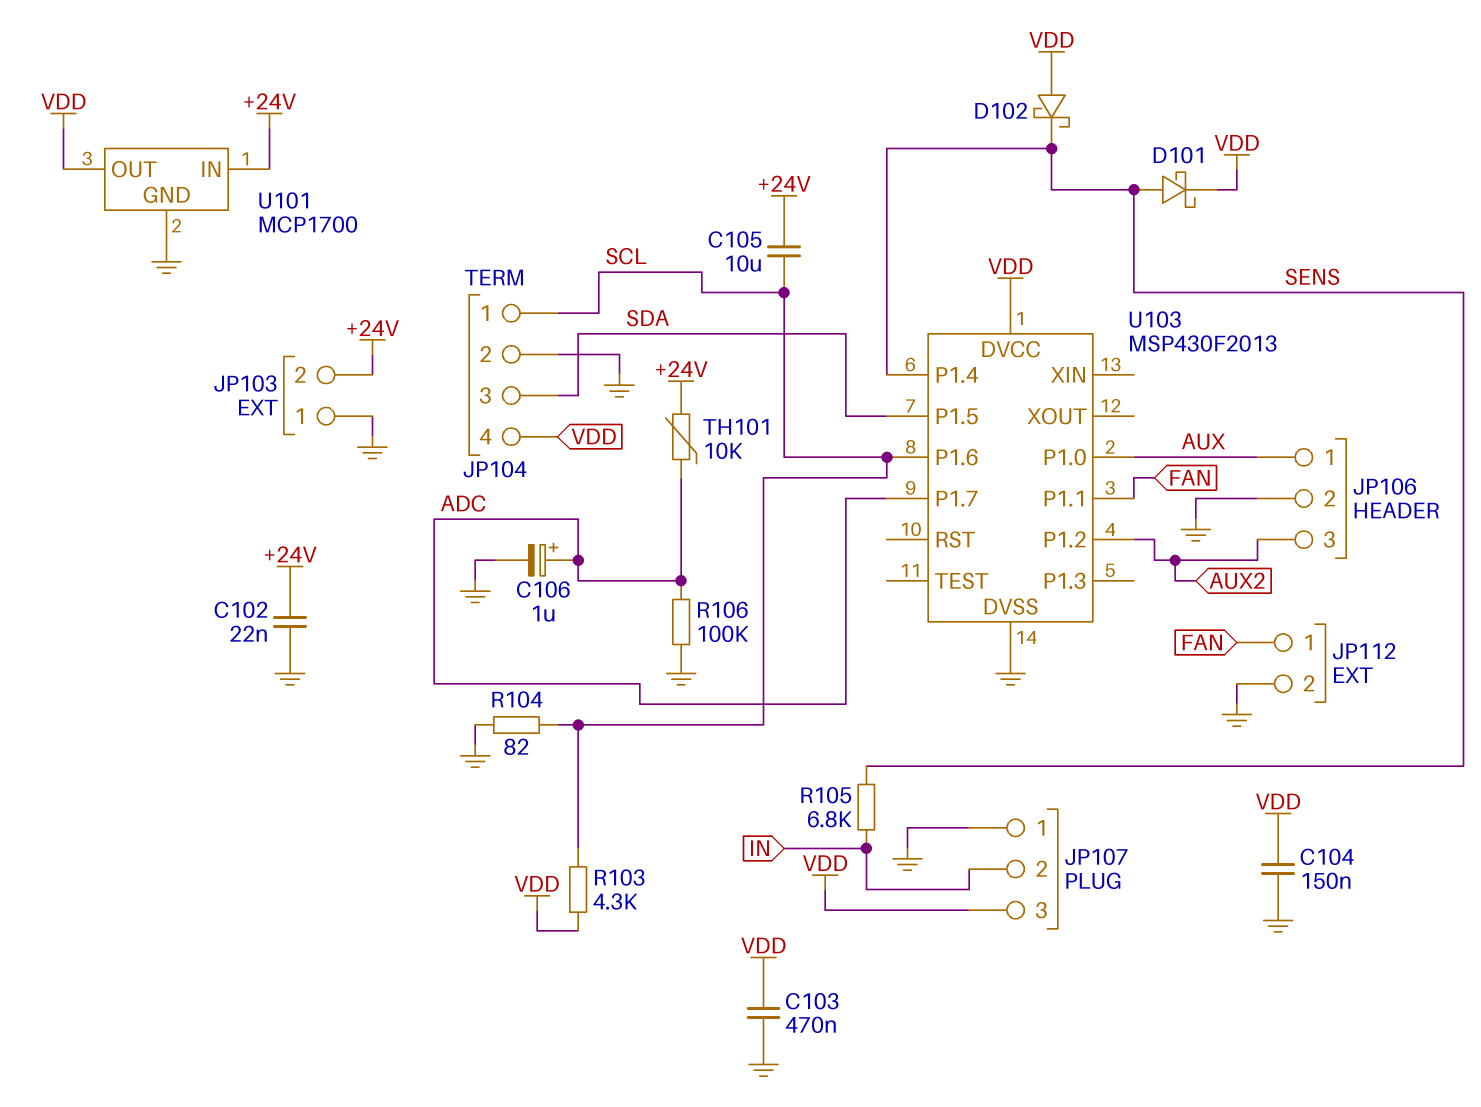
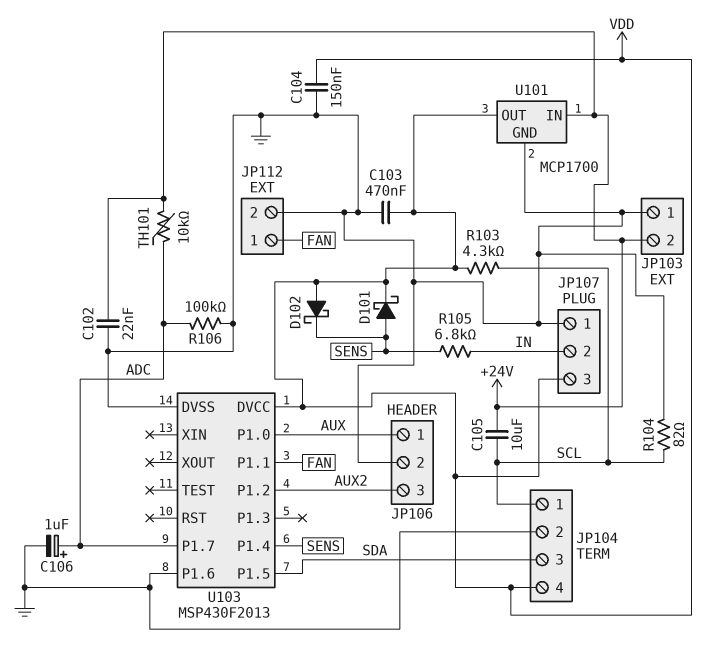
U103 pin P1.6: SCL -> GND

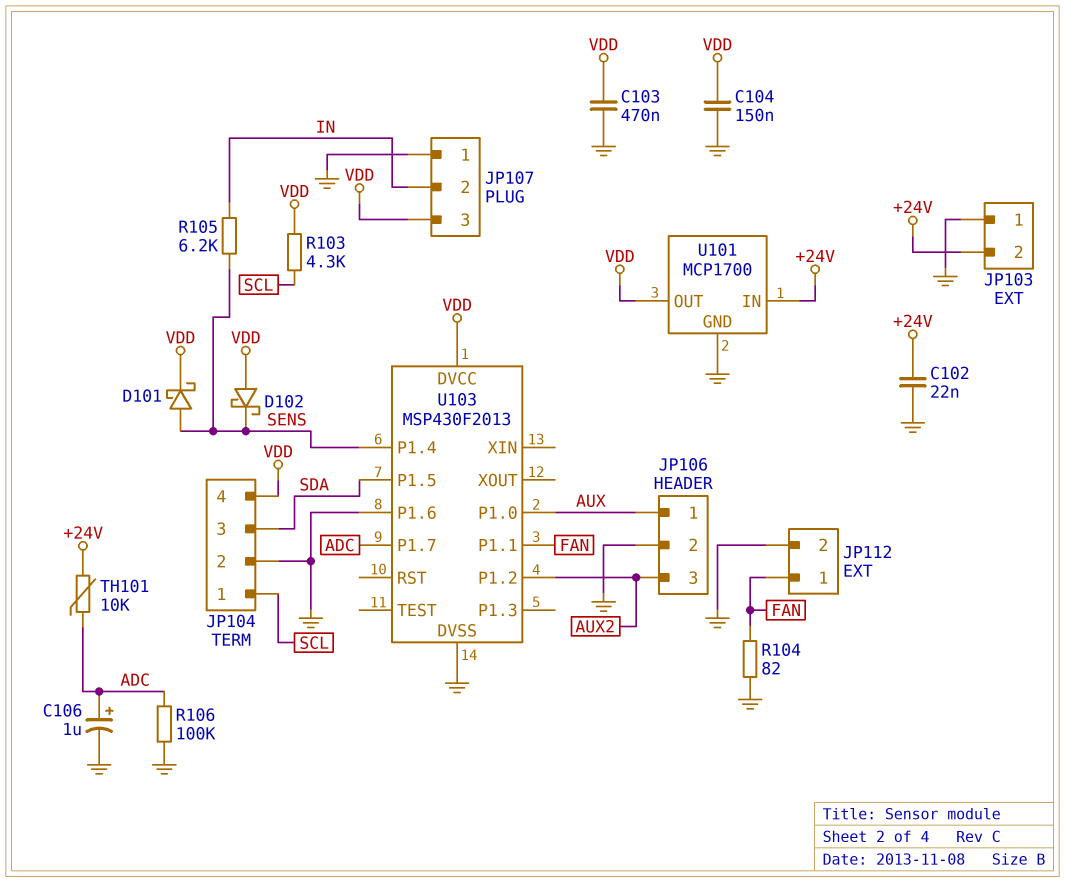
C105: 10uF (+24V, SCL) -> none
R104: 82 (GND, SCL) -> 82 (FAN, GND)
R105: 6.8k (IN, SENS) -> 6.2k (IN, SENS)

